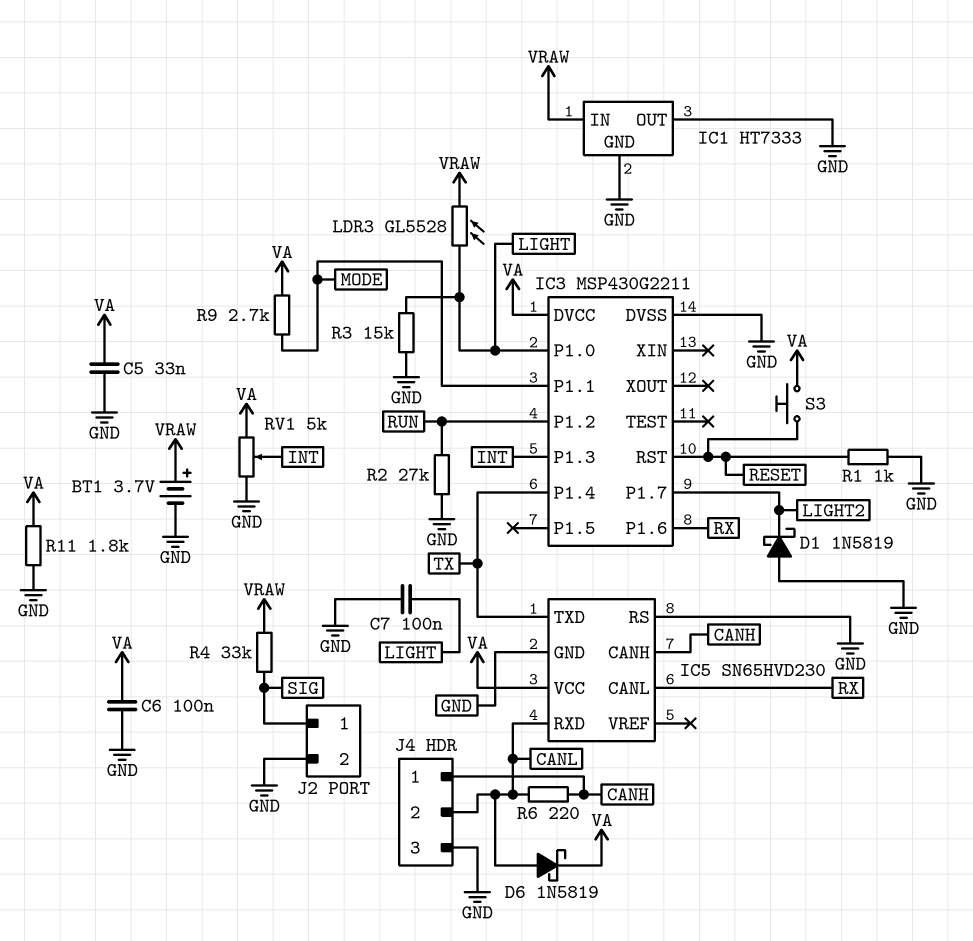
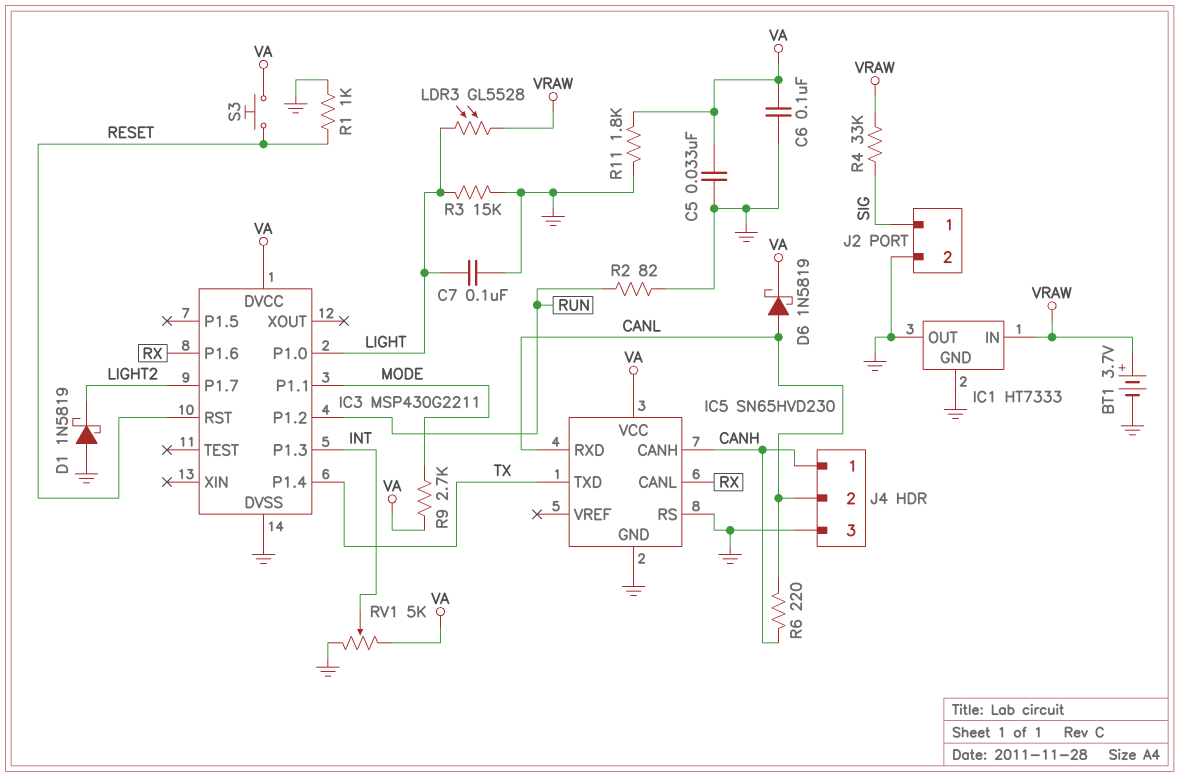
R2: 27k (GND, RUN) -> 82 (GND, RUN)

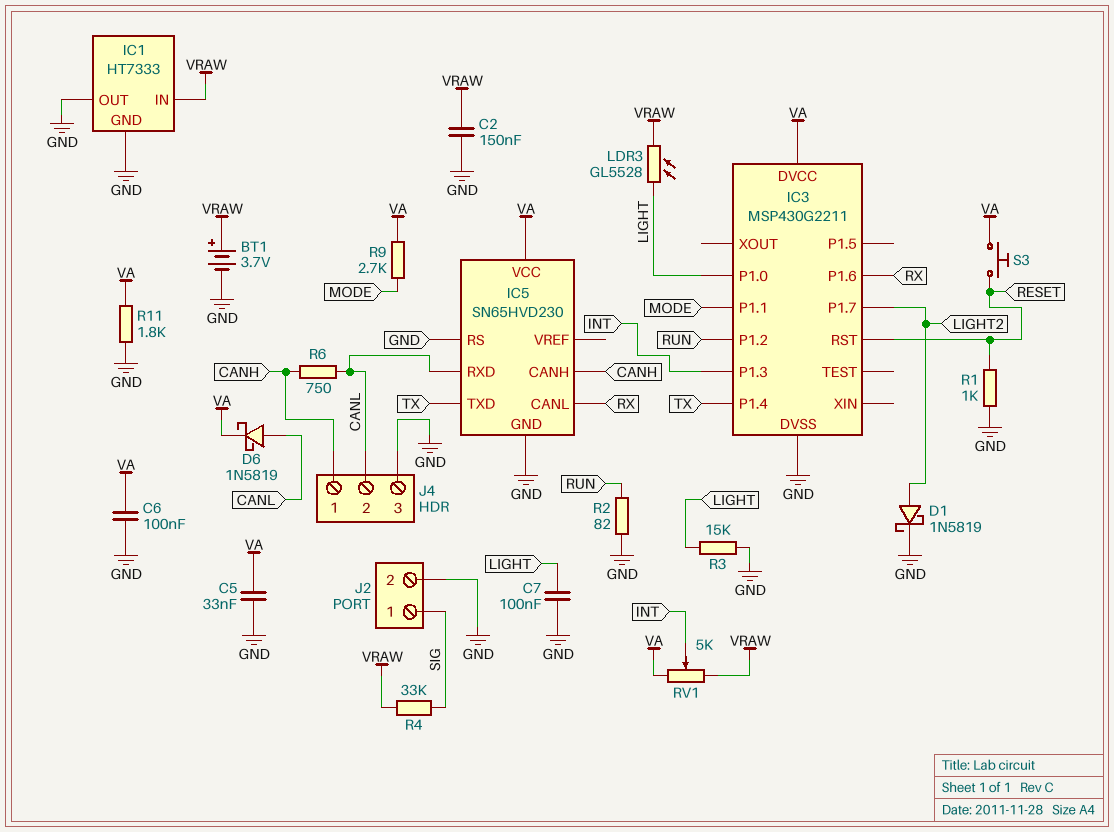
C2: none -> 150nF (GND, VRAW)
D1: schottky 1N5819 (A GND, K LIGHT2) -> schottky 1N5819 (A LIGHT2, K GND)
R6: 220 (CANH, CANL) -> 750 (CANH, CANL)
RV1: 5k (GND, VA, wiper INT) -> 5k (VA, VRAW, wiper INT)

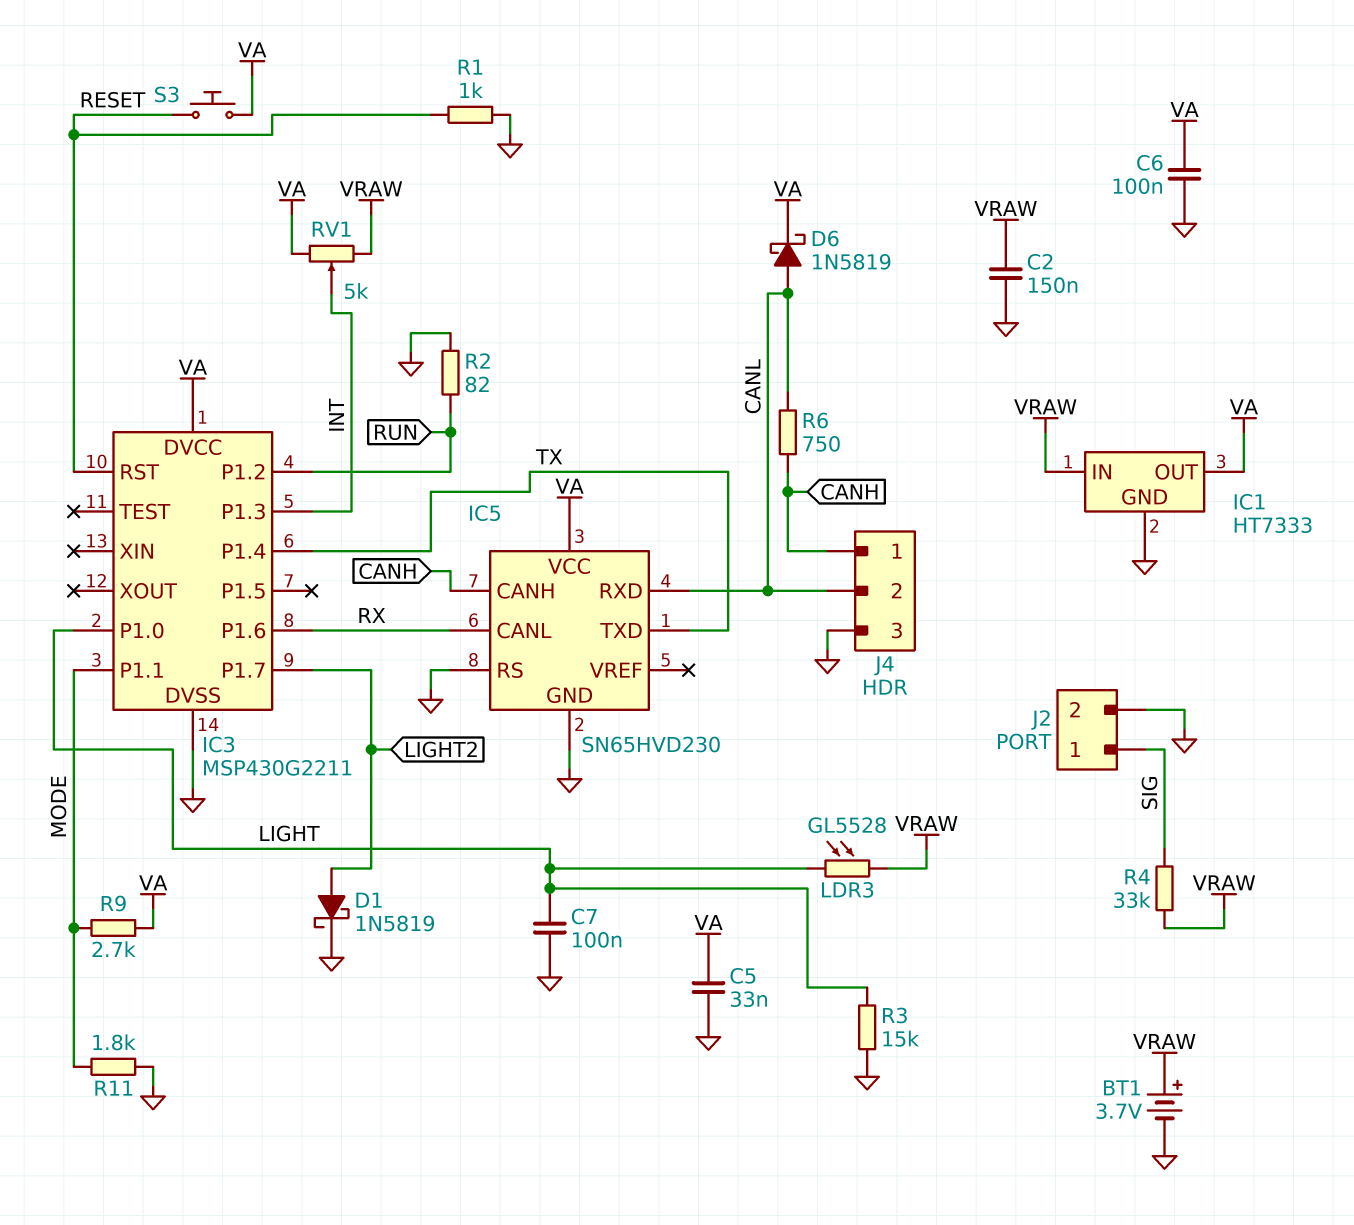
IC1 pin OUT: GND -> VA
R11: 1.8k (GND, VA) -> 1.8k (GND, MODE)

